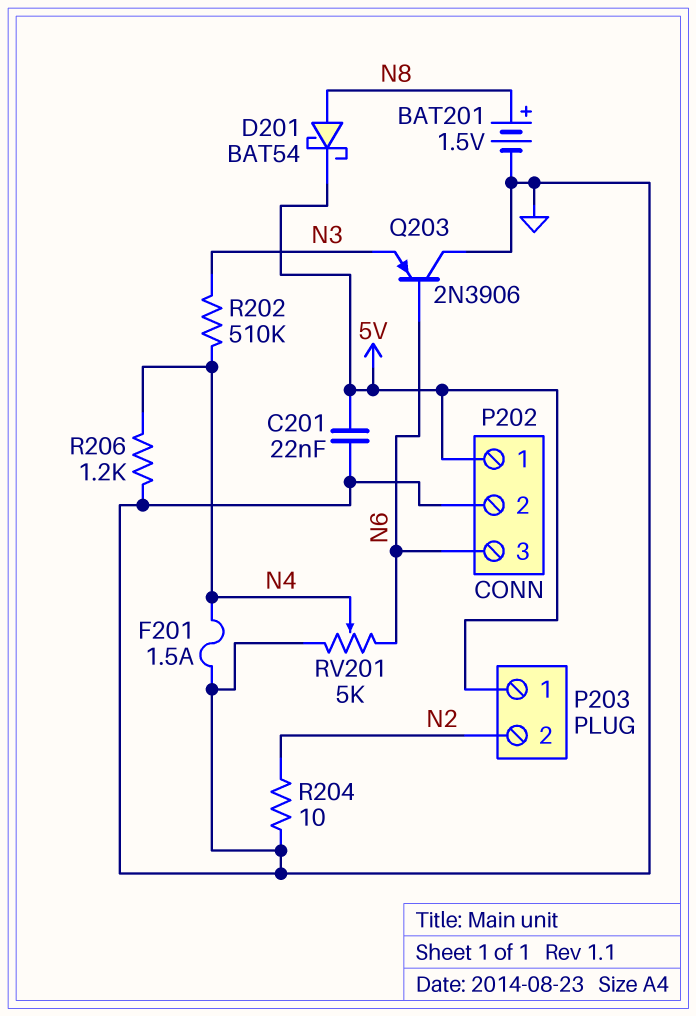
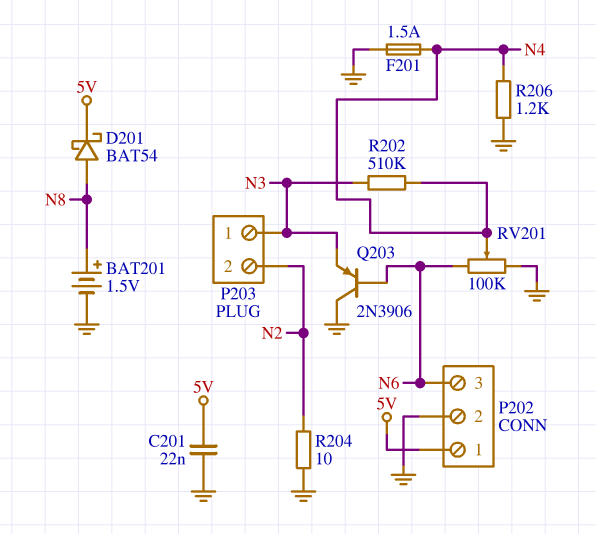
P203 pin 1: 5V -> N3
RV201: 5k (GND, N6, wiper N4) -> 100k (GND, N6, wiper N4)

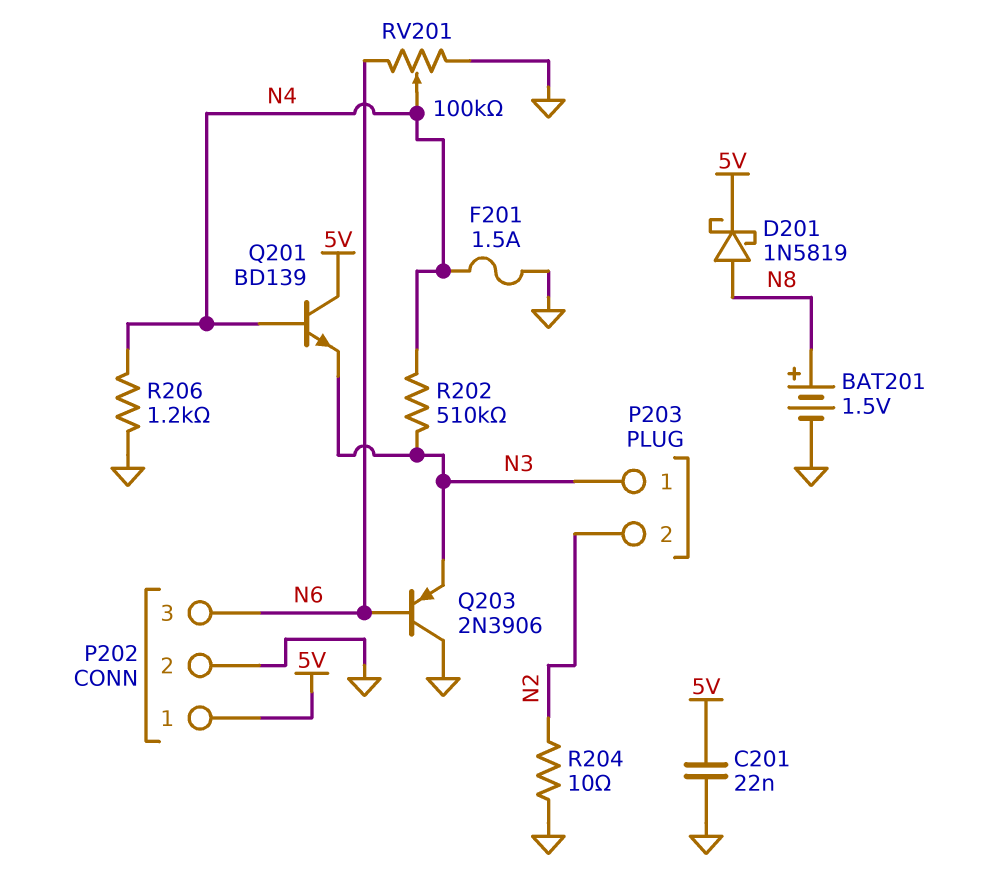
D201: schottky BAT54 (A N8, K 5V) -> schottky 1N5819 (A N8, K 5V)
Q201: none -> NPN BD139 (B N4, C 5V, E N3)

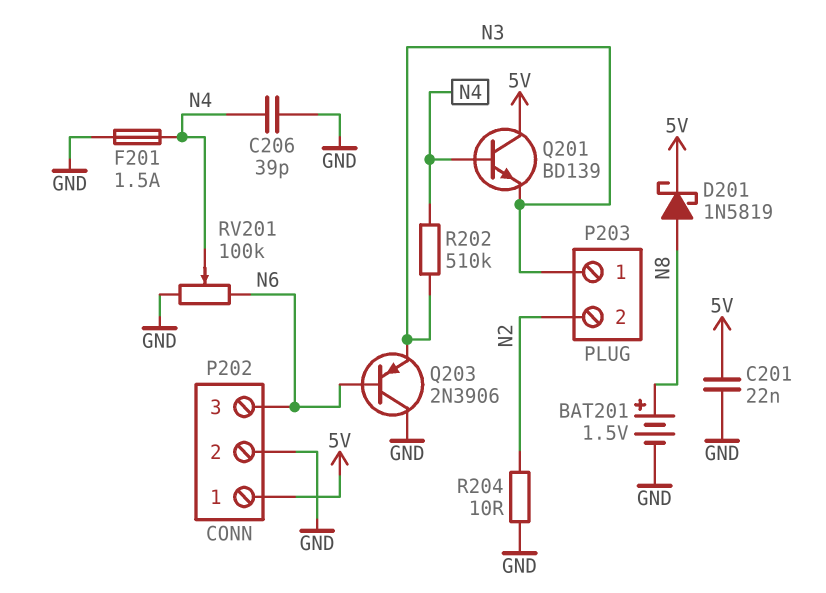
C206: none -> 39pF (GND, N4)
R206: 1.2k (GND, N4) -> none

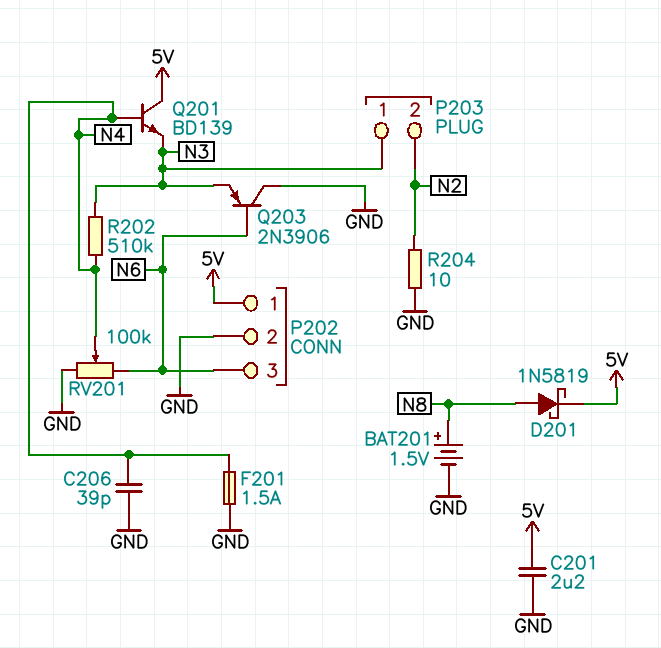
C201: 22nF (5V, GND) -> 2.2uF (5V, GND)

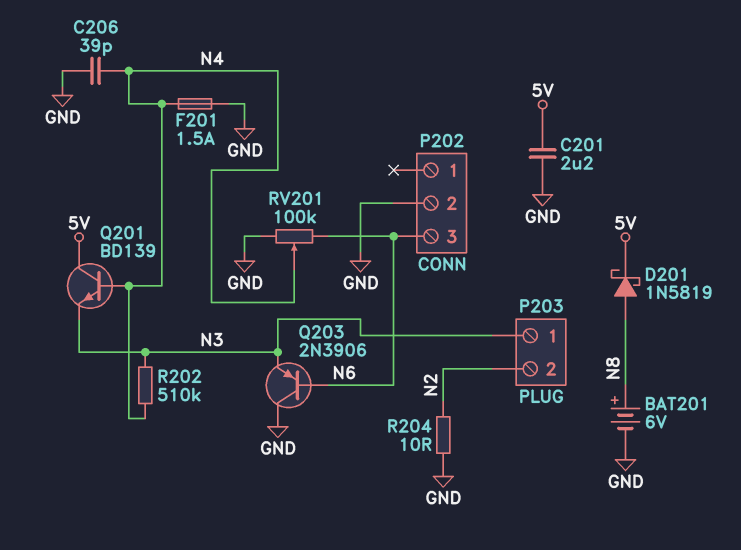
BAT201: 1.5V (plus N8, minus GND) -> 6V (plus N8, minus GND)
P202 pin 1: 5V -> none

